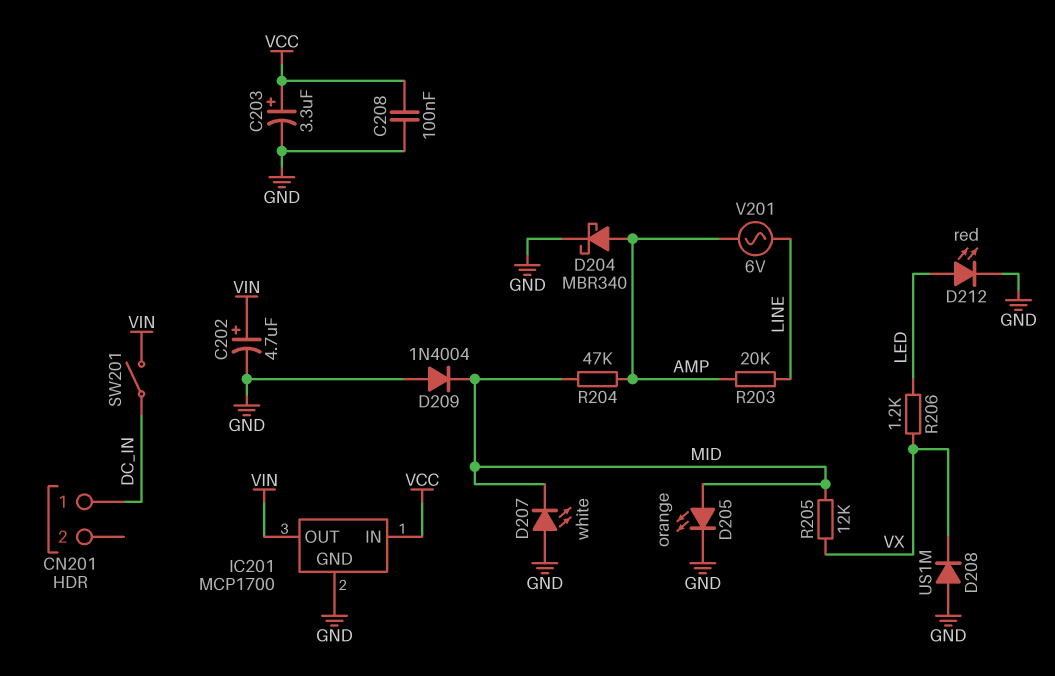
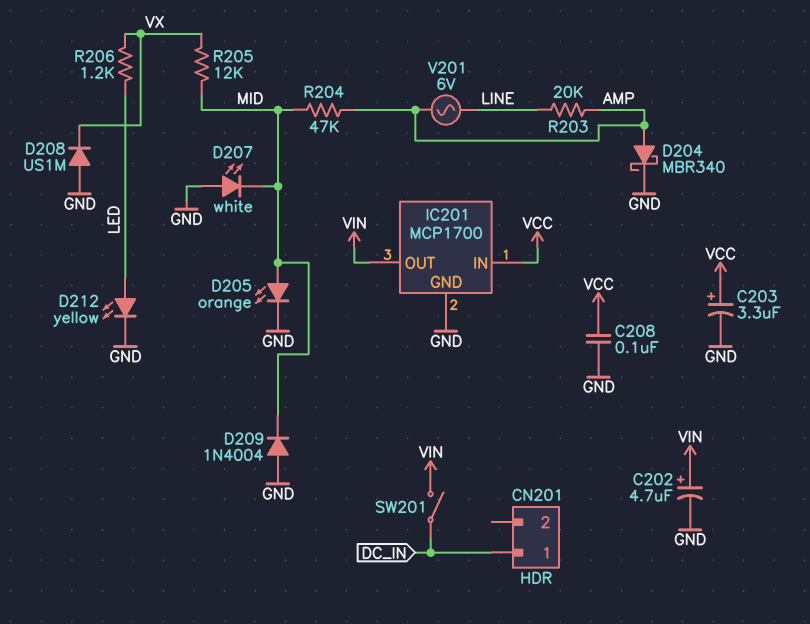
D212: LED red (A LED, K GND) -> LED yellow (A LED, K GND)

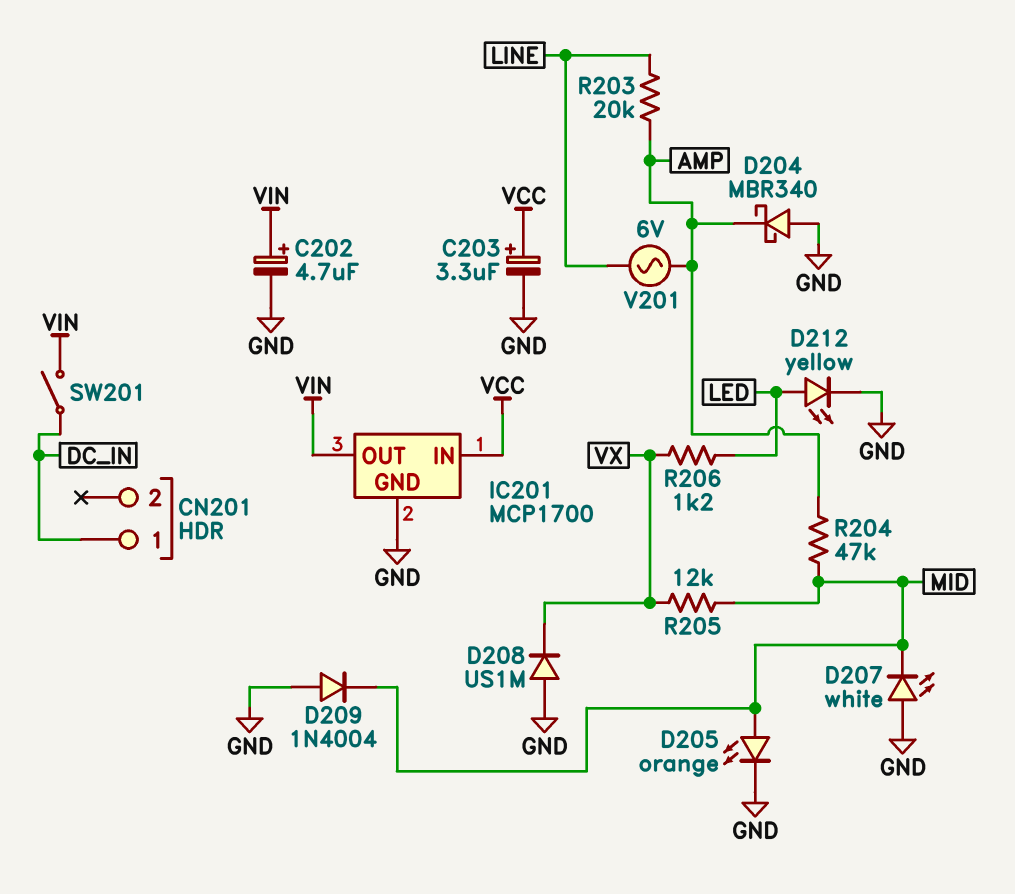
C208: 100nF (GND, VCC) -> none
D204: schottky MBR340 (A AMP, K GND) -> schottky MBR340 (A GND, K AMP)

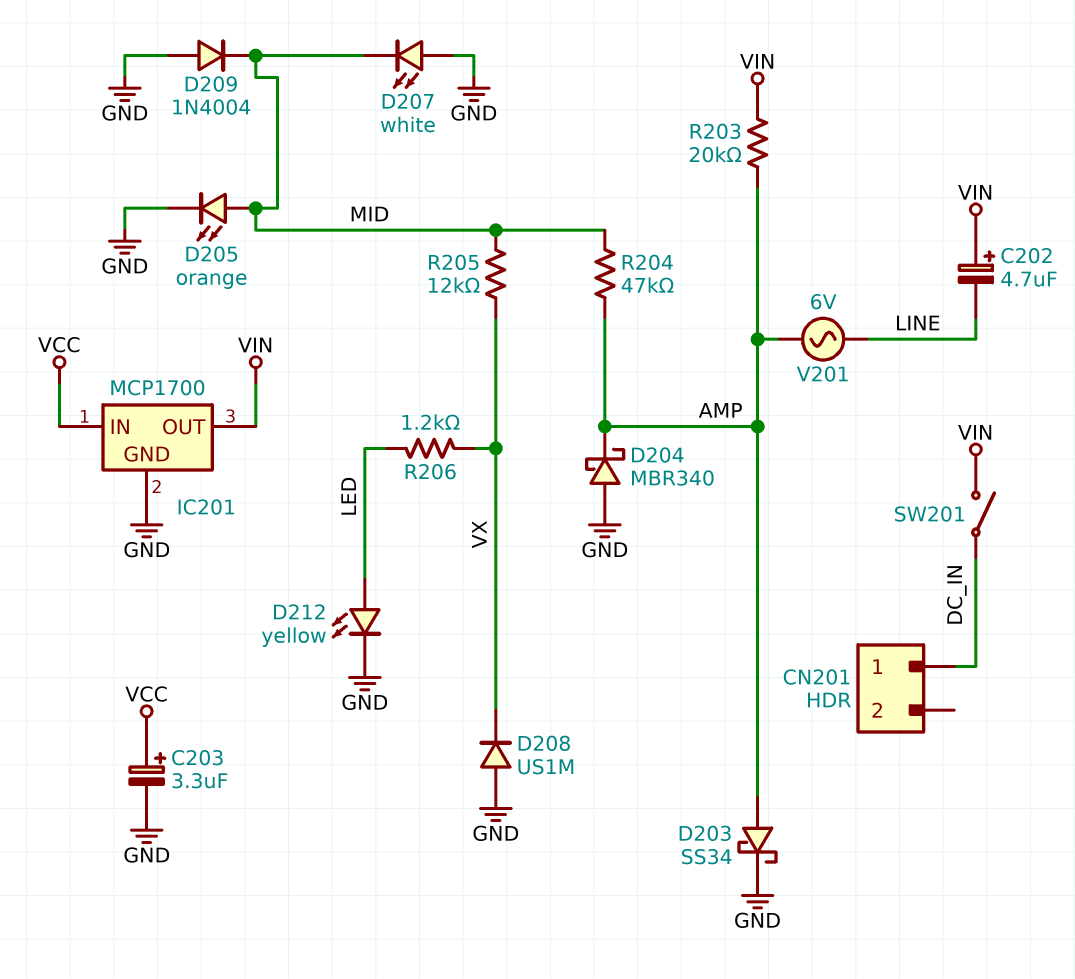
C202: 4.7uF (plus VIN, minus GND) -> 4.7uF (plus VIN, minus LINE)
D203: none -> schottky SS34 (A AMP, K GND)
R203: 20k (AMP, LINE) -> 20k (AMP, VIN)

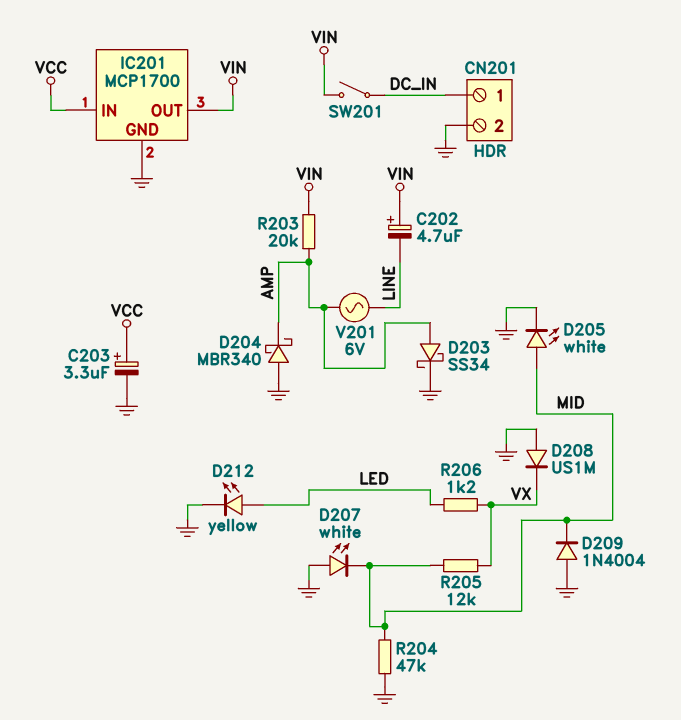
CN201 pin 2: none -> GND
D205: LED orange (A MID, K GND) -> LED white (A MID, K GND)
R204: 47k (AMP, MID) -> 47k (GND, MID)

